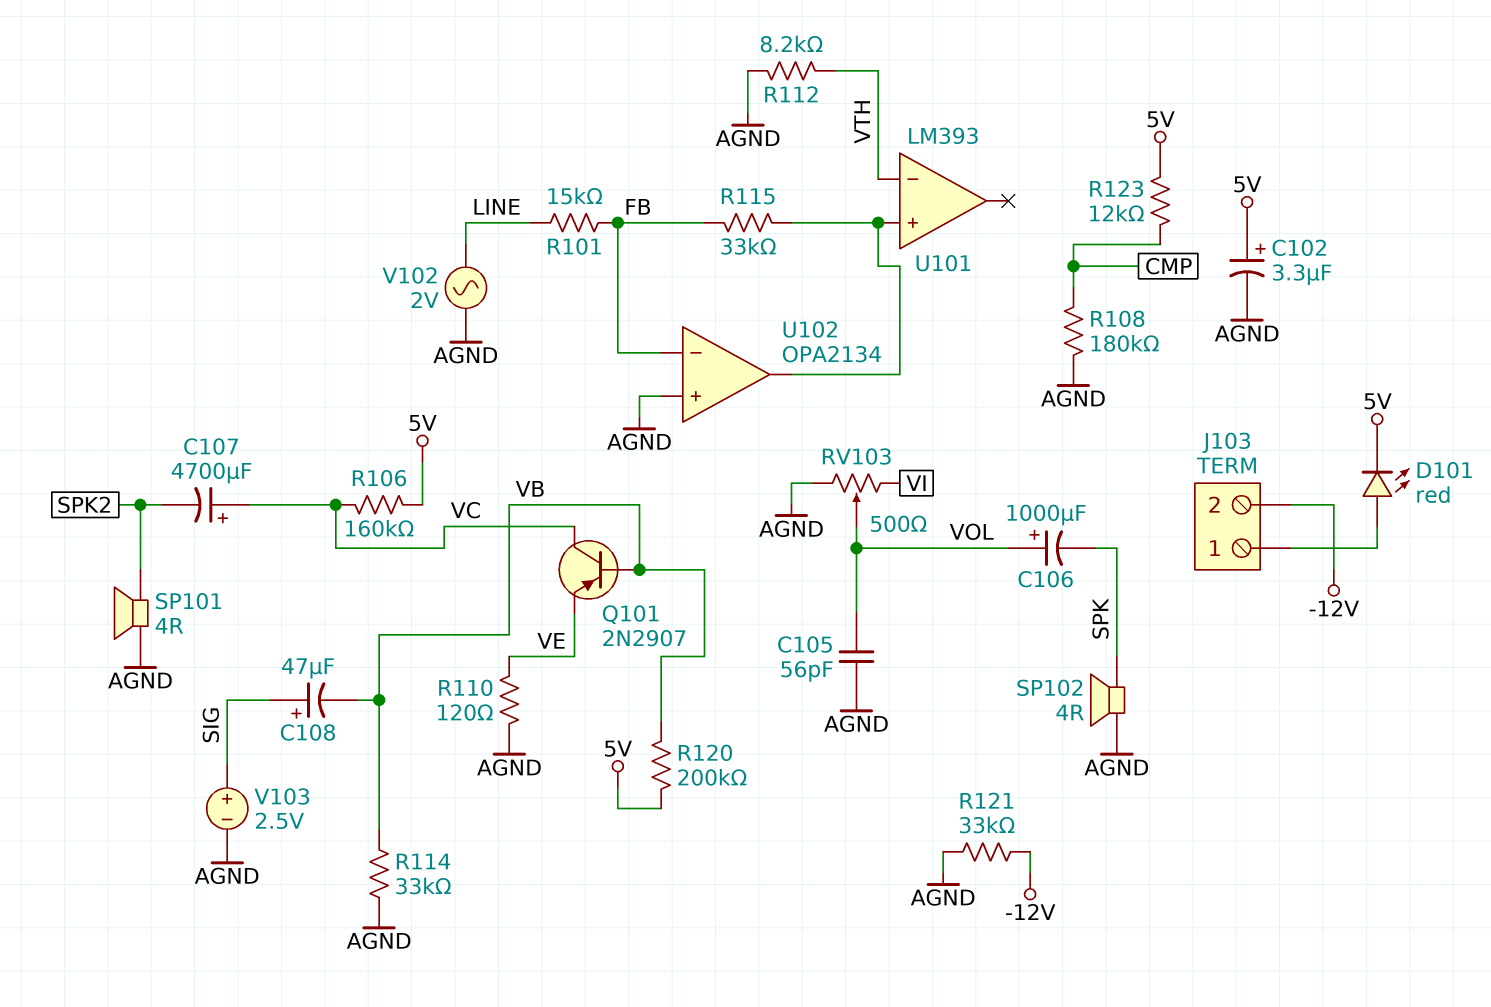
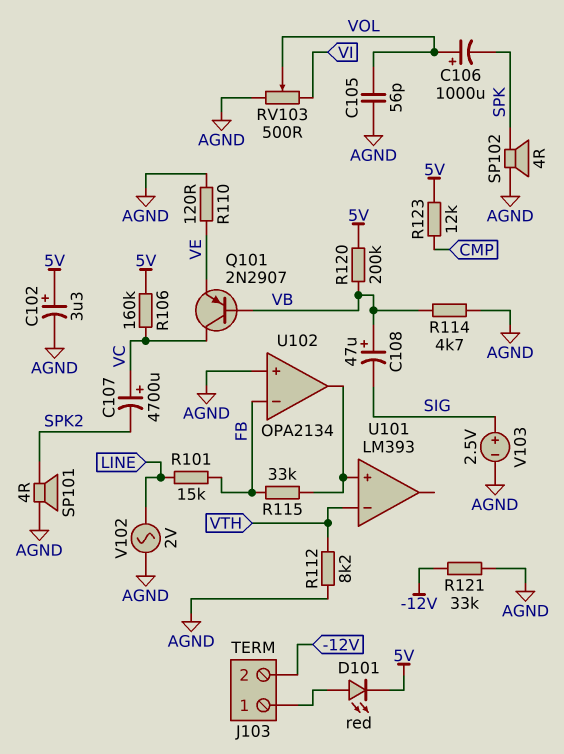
C108: 47uF (plus SIG, minus VB) -> 47uF (plus VB, minus SIG)
R108: 180k (AGND, CMP) -> none
R114: 33k (AGND, VB) -> 4.7k (AGND, VB)

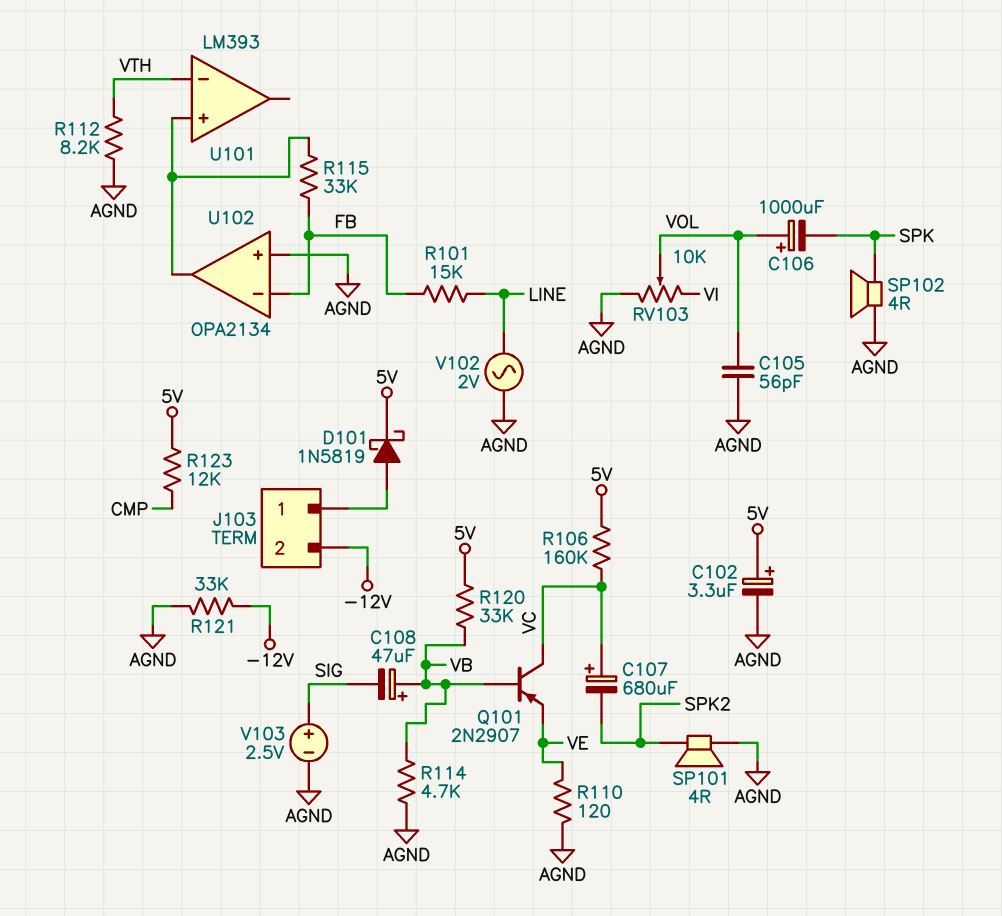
C107: 4700uF (plus VC, minus SPK2) -> 680uF (plus VC, minus SPK2)
D101: LED red (A J103/1, K 5V) -> schottky 1N5819 (A J103/1, K 5V)
R120: 200k (5V, VB) -> 33k (5V, VB)
RV103: 500 (AGND, VI, wiper VOL) -> 10k (AGND, VI, wiper VOL)

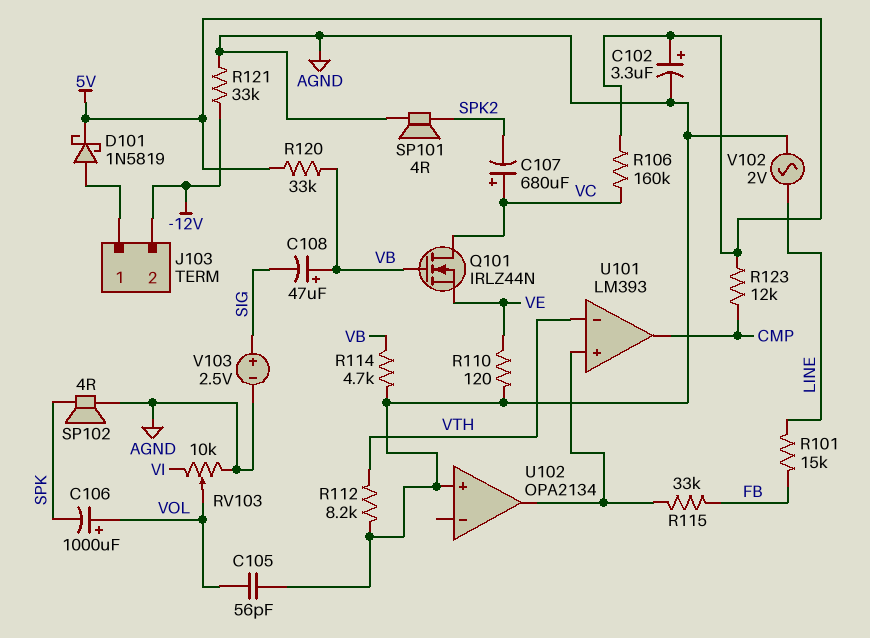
Q101: PNP 2N2907 (B VB, C VC, E VE) -> NMOS IRLZ44N (G VB, D VC, S VE)
U101 pin out: none -> CMP
U102 pin in-: FB -> none

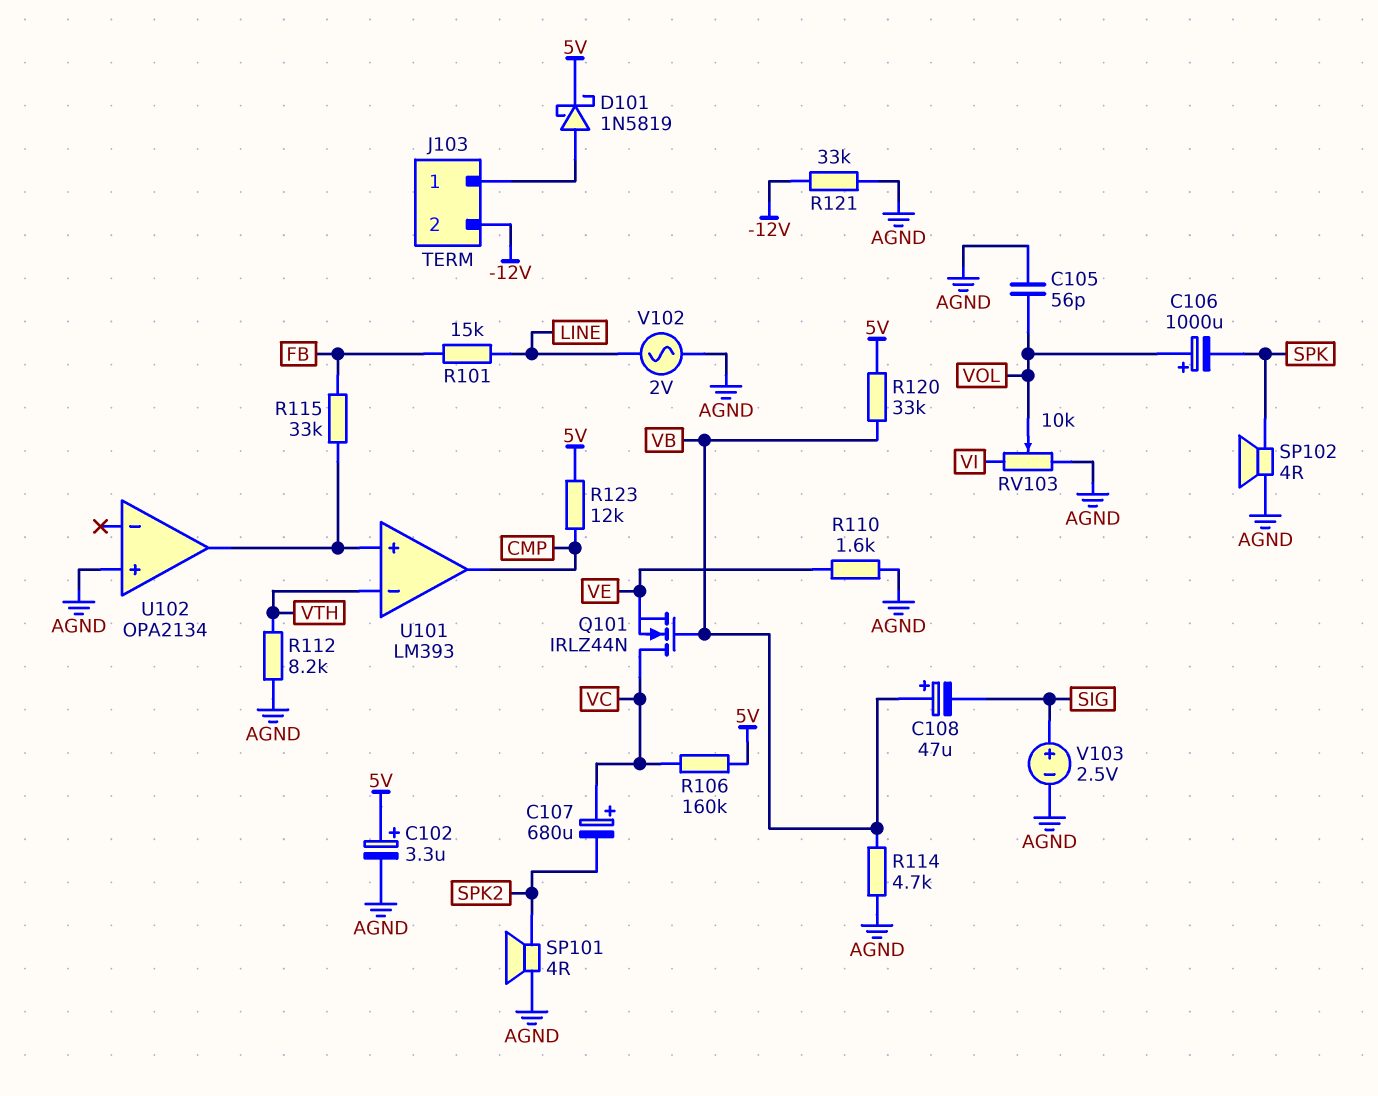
R110: 120 (AGND, VE) -> 1.6k (AGND, VE)

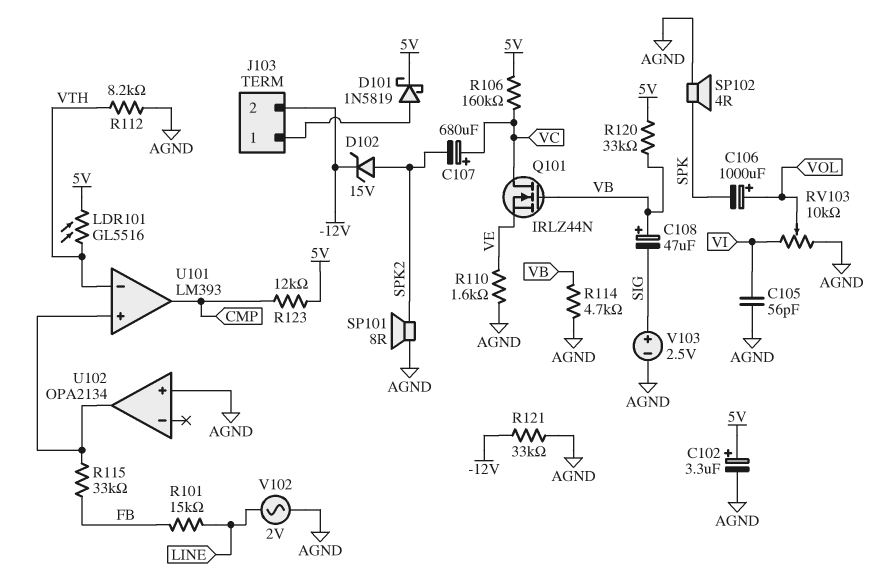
C105: 56pF (AGND, VOL) -> 56pF (AGND, VI)
D102: none -> zener 15V (A SPK2, K -12V)
LDR101: none -> GL5516 (5V, VTH)
SP101: speaker 4R (AGND, SPK2) -> speaker 8R (AGND, SPK2)

